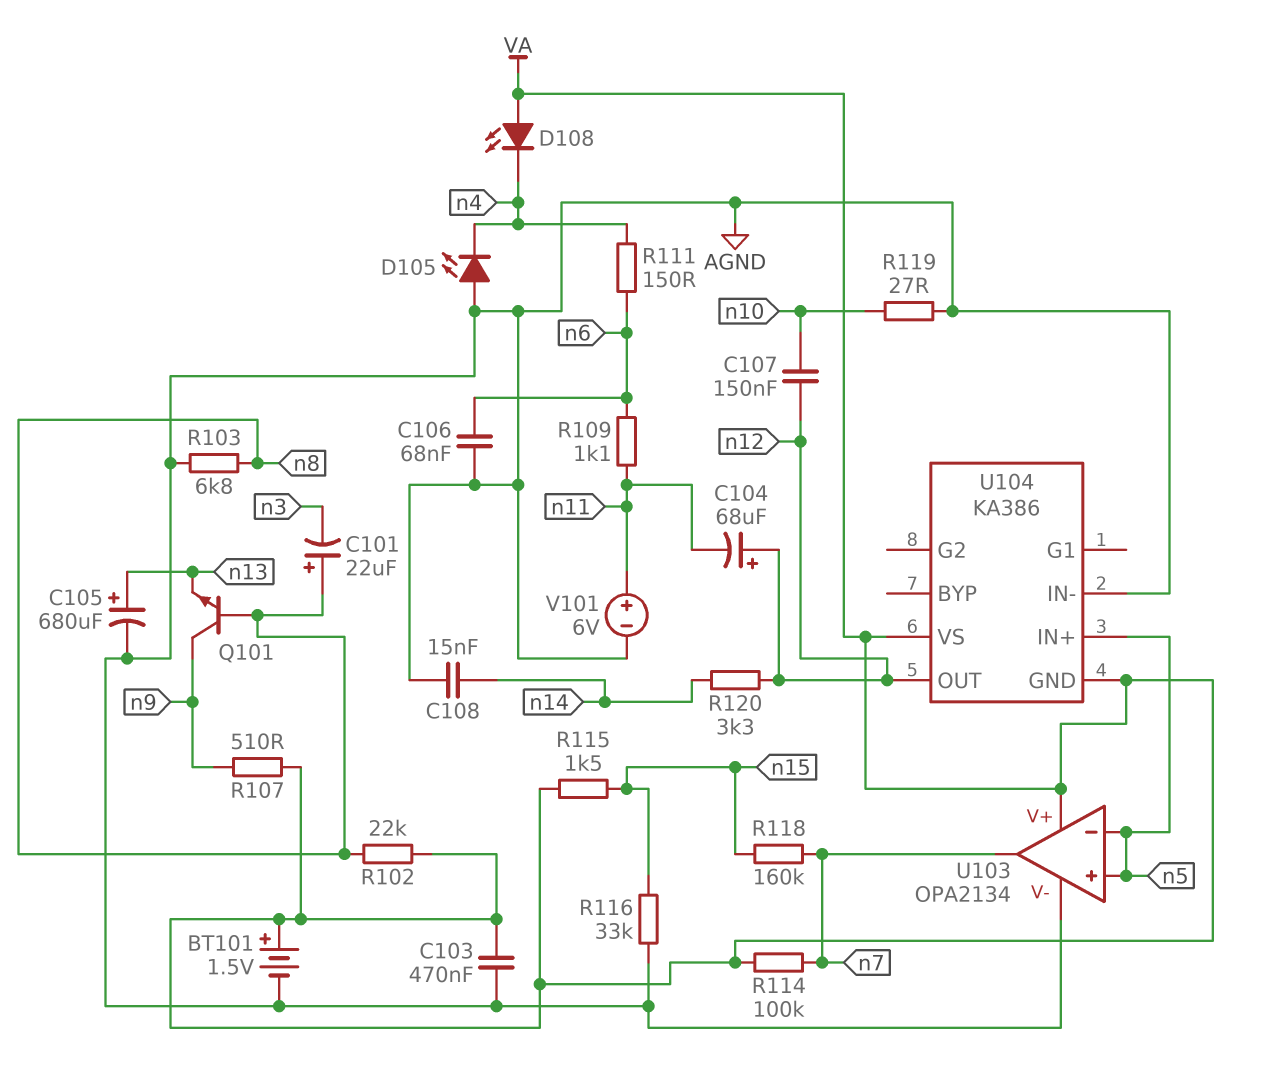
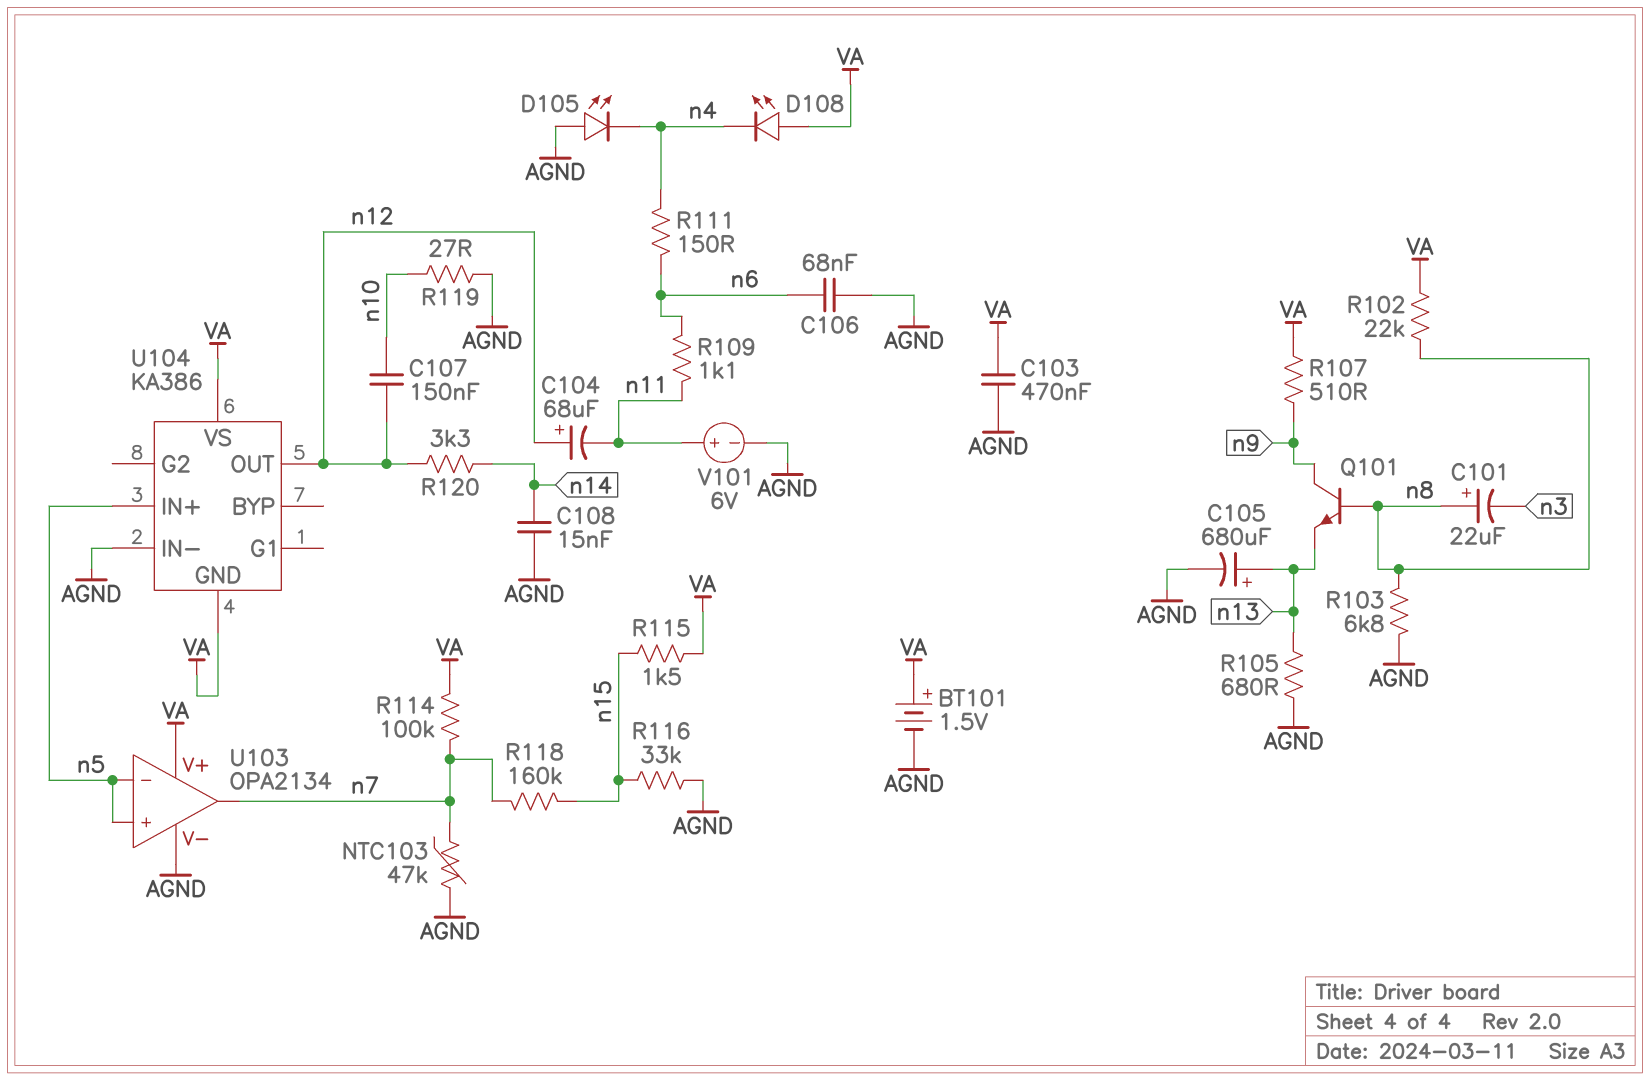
NTC103: none -> 47k (AGND, n7)
R105: none -> 680 (AGND, n13)

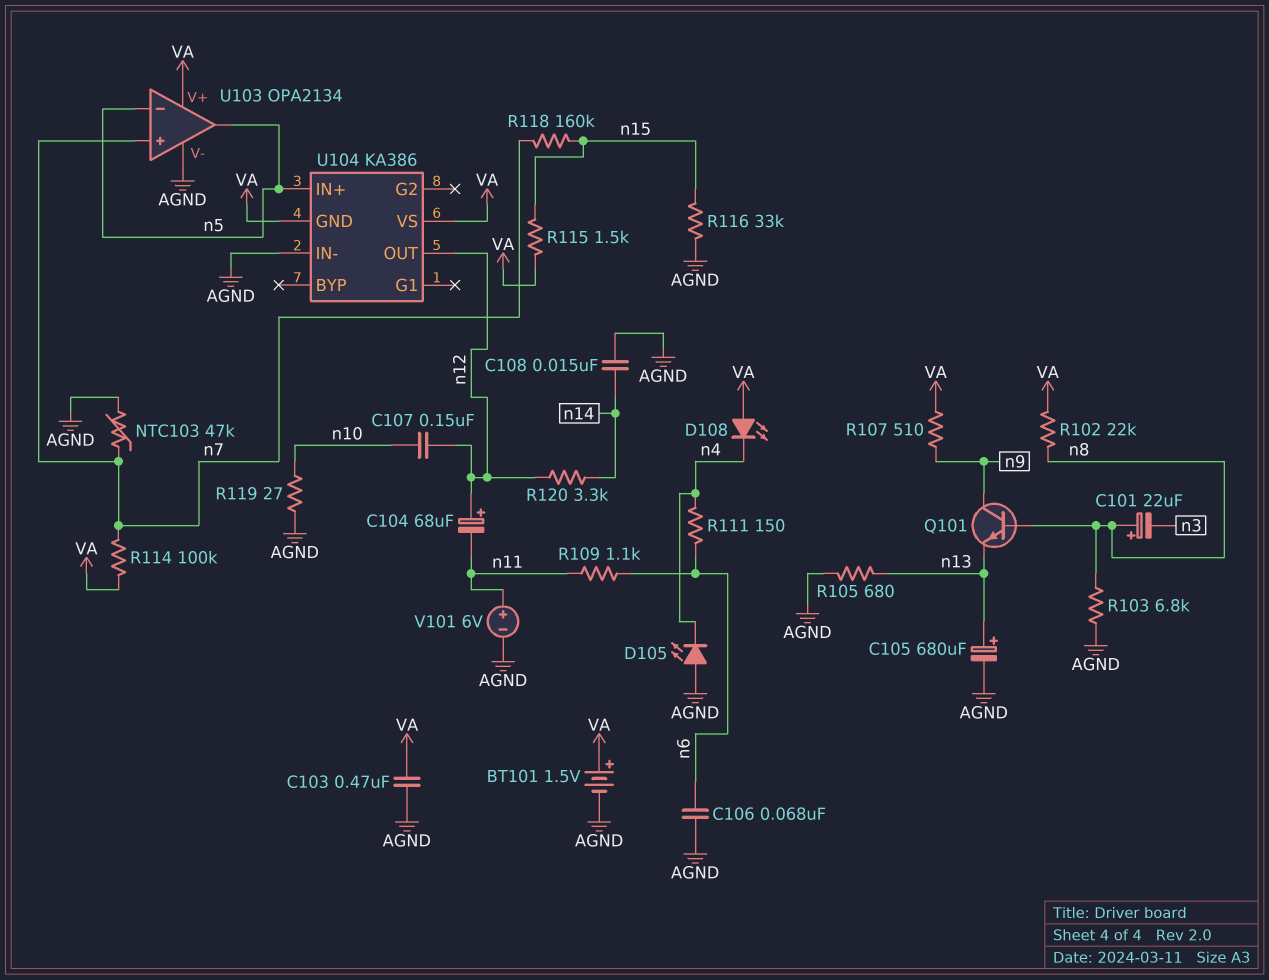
U103 pin in+: n5 -> n7
U103 pin out: n7 -> n5

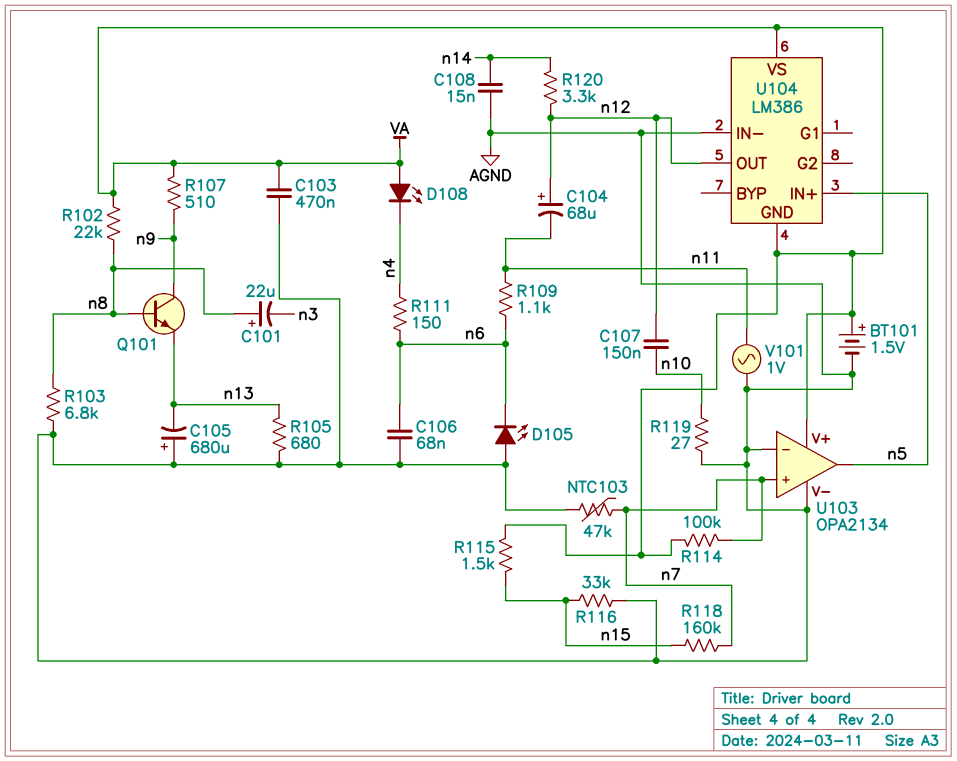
C105: 680uF (plus n13, minus AGND) -> 680uF (plus AGND, minus n13)
D105: LED (A AGND, K n4) -> LED (A AGND, K n6)
U103 pin in-: n5 -> AGND
U104: KA386 -> LM386
V101: 6V (plus n11, minus AGND) -> AC 1V (AGND, n11)

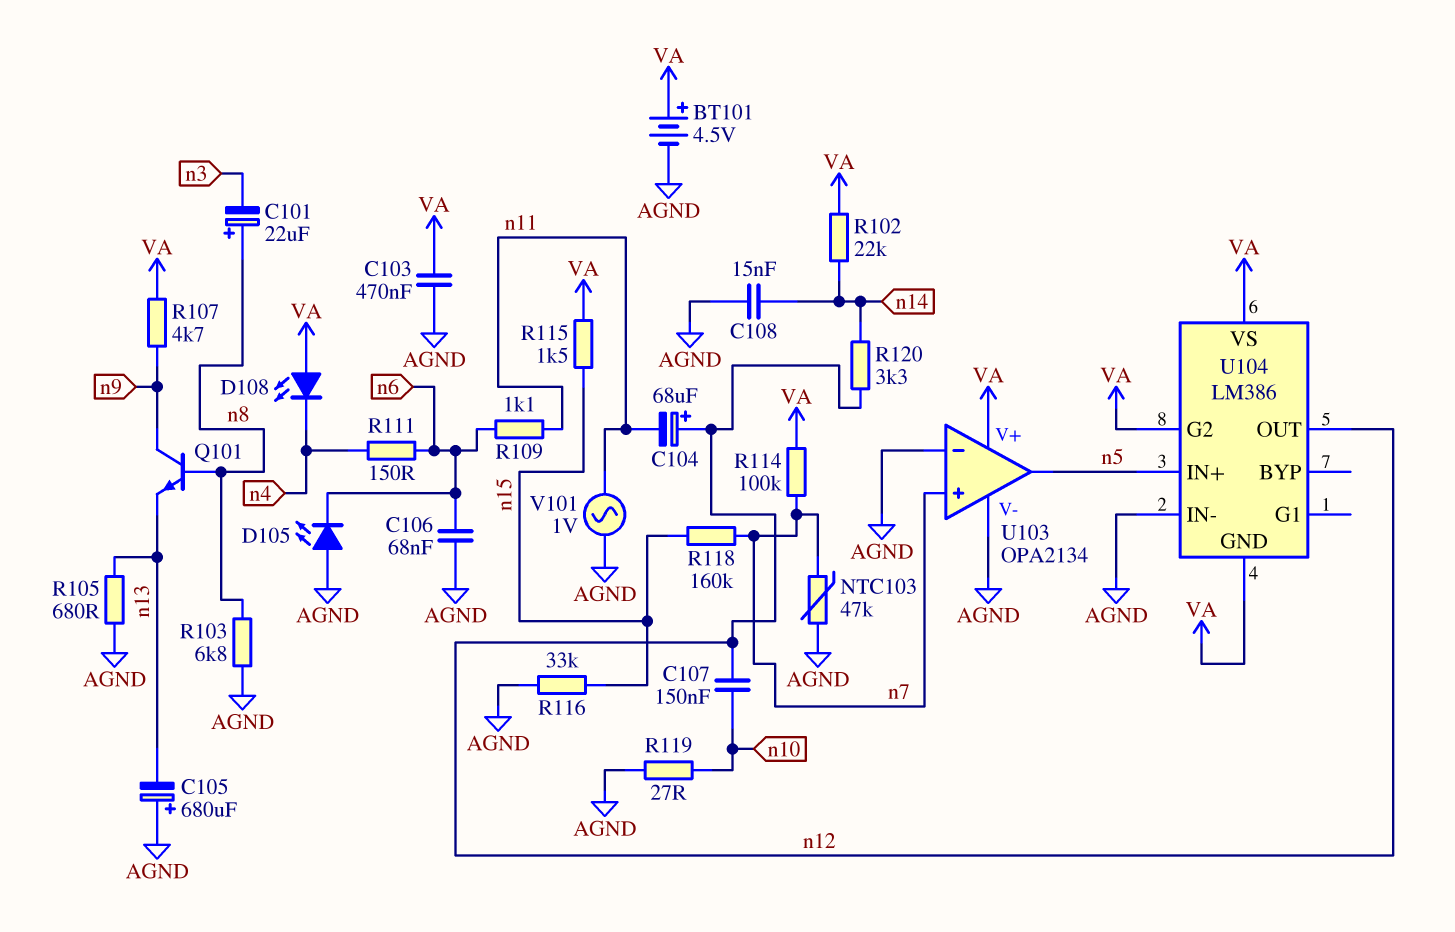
BT101: 1.5V (plus VA, minus AGND) -> 4.5V (plus VA, minus AGND)
R102: 22k (VA, n8) -> 22k (VA, n14)
R107: 510 (VA, n9) -> 4.7k (VA, n9)
U104 pin G2: none -> VA

